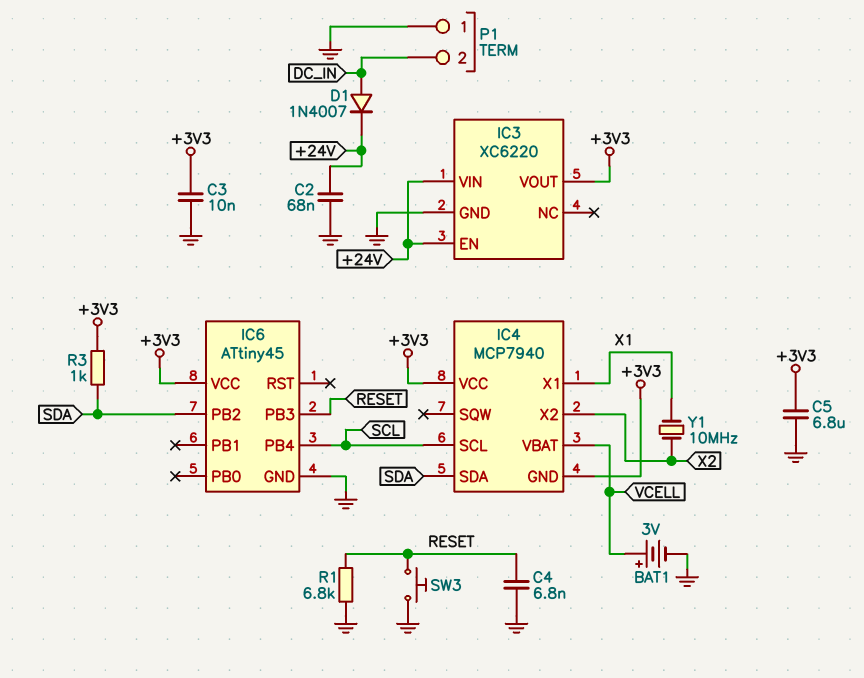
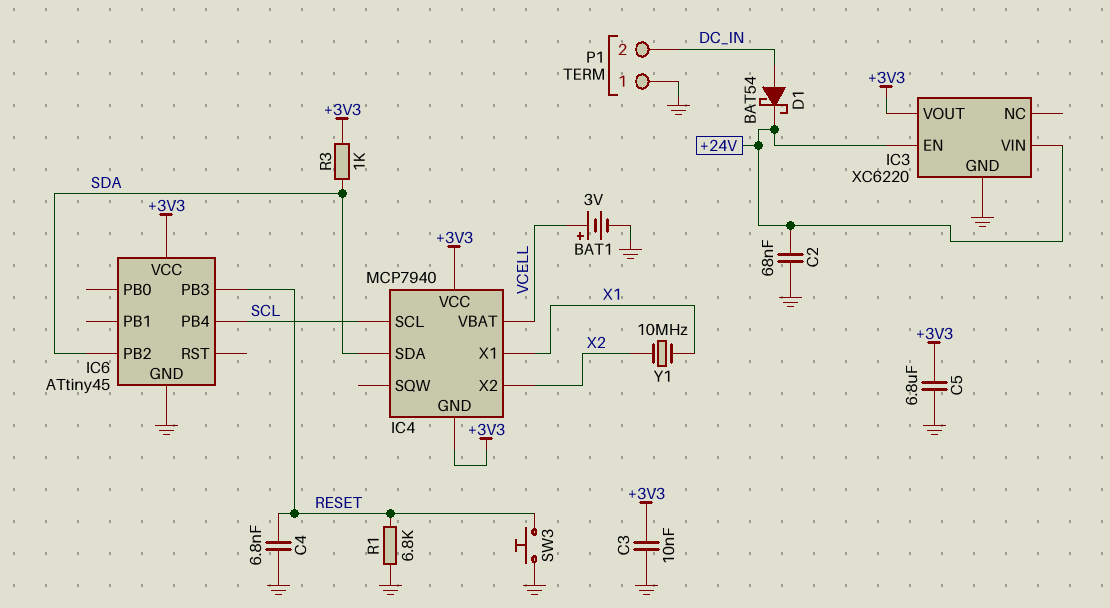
D1: diode 1N4007 (A DC_IN, K +24V) -> schottky BAT54 (A DC_IN, K +24V)

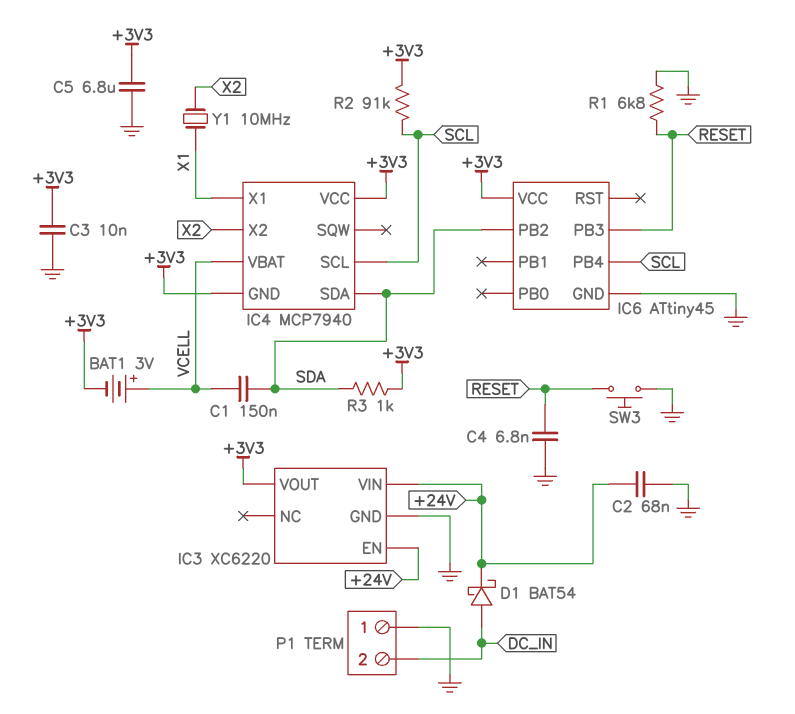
BAT1: 3V (plus VCELL, minus GND) -> 3V (plus VCELL, minus +3V3)
C1: none -> 150nF (SDA, VCELL)
R2: none -> 91k (+3V3, SCL)

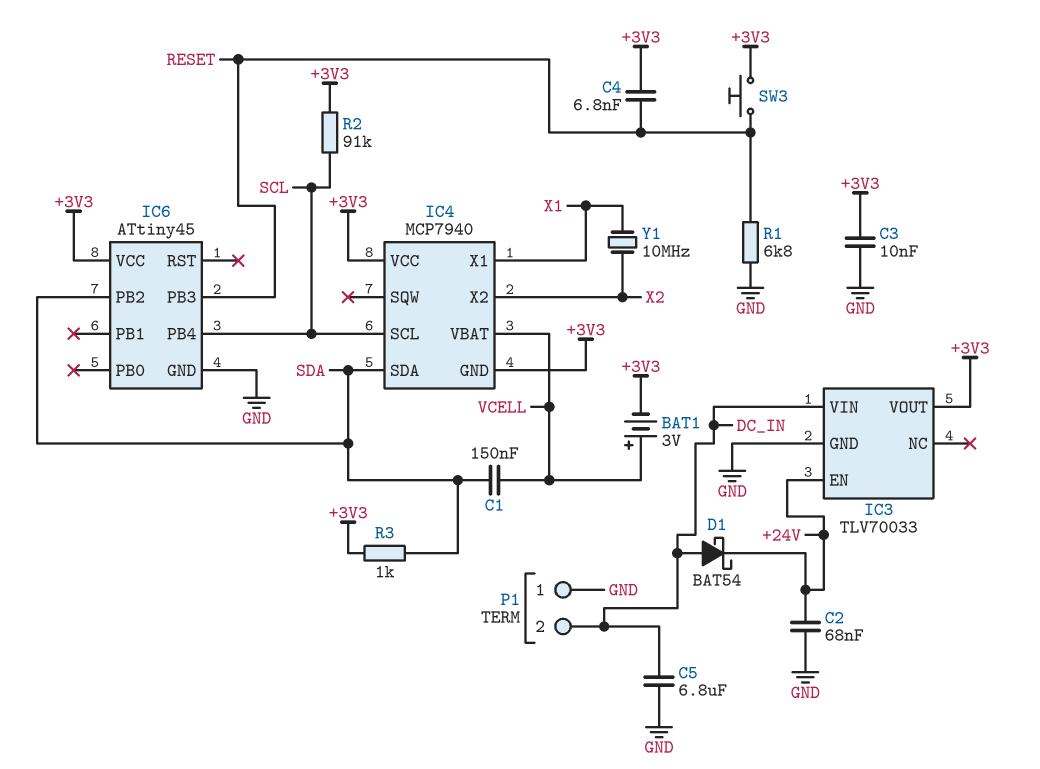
C4: 6.8nF (GND, RESET) -> 6.8nF (+3V3, RESET)
C5: 6.8uF (+3V3, GND) -> 6.8uF (DC_IN, GND)
IC3: XC6220 -> TLV70033
IC3 pin VIN: +24V -> DC_IN
SW3: button (GND, RESET) -> button (+3V3, RESET)

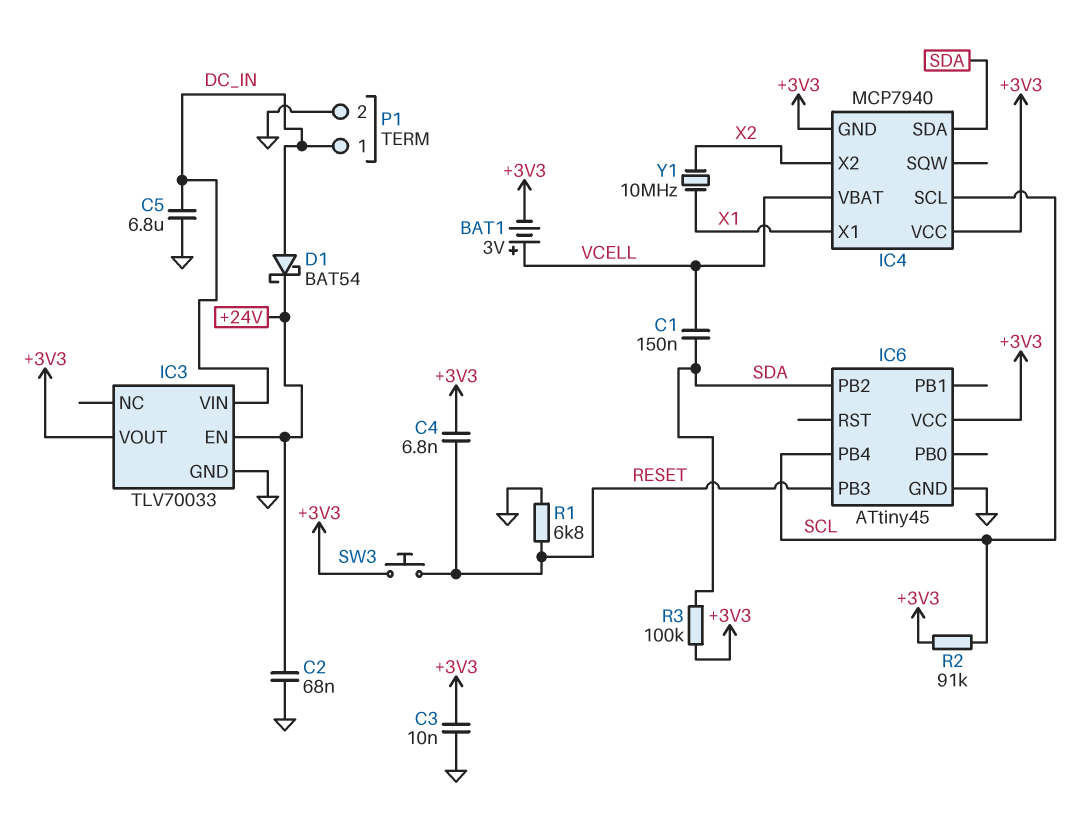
P1 pin 1: GND -> DC_IN
P1 pin 2: DC_IN -> GND
R3: 1k (+3V3, SDA) -> 100k (+3V3, SDA)

